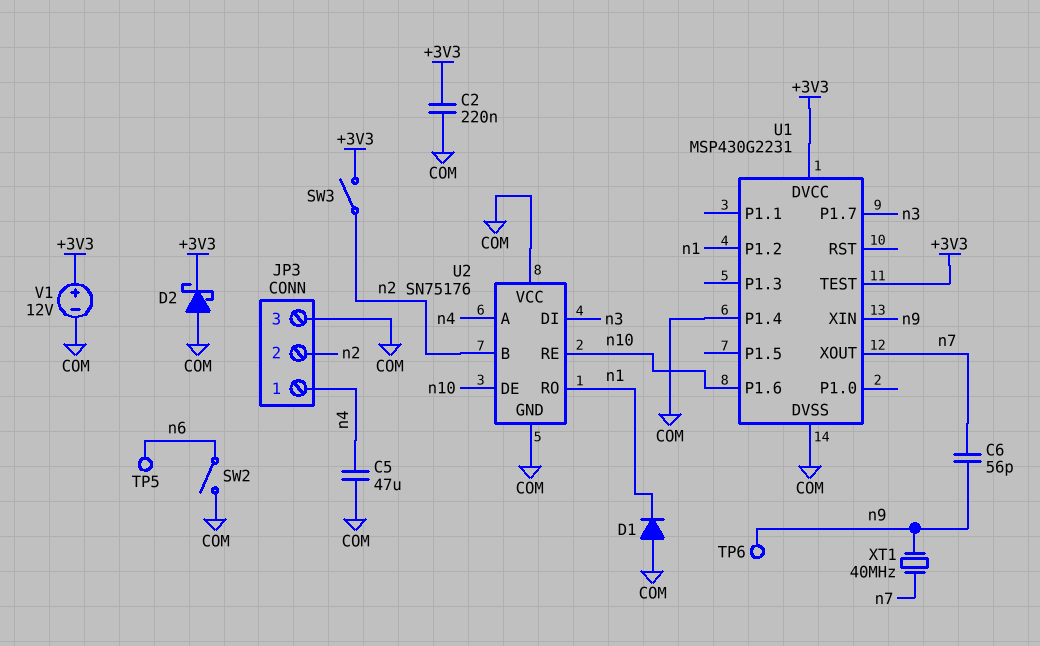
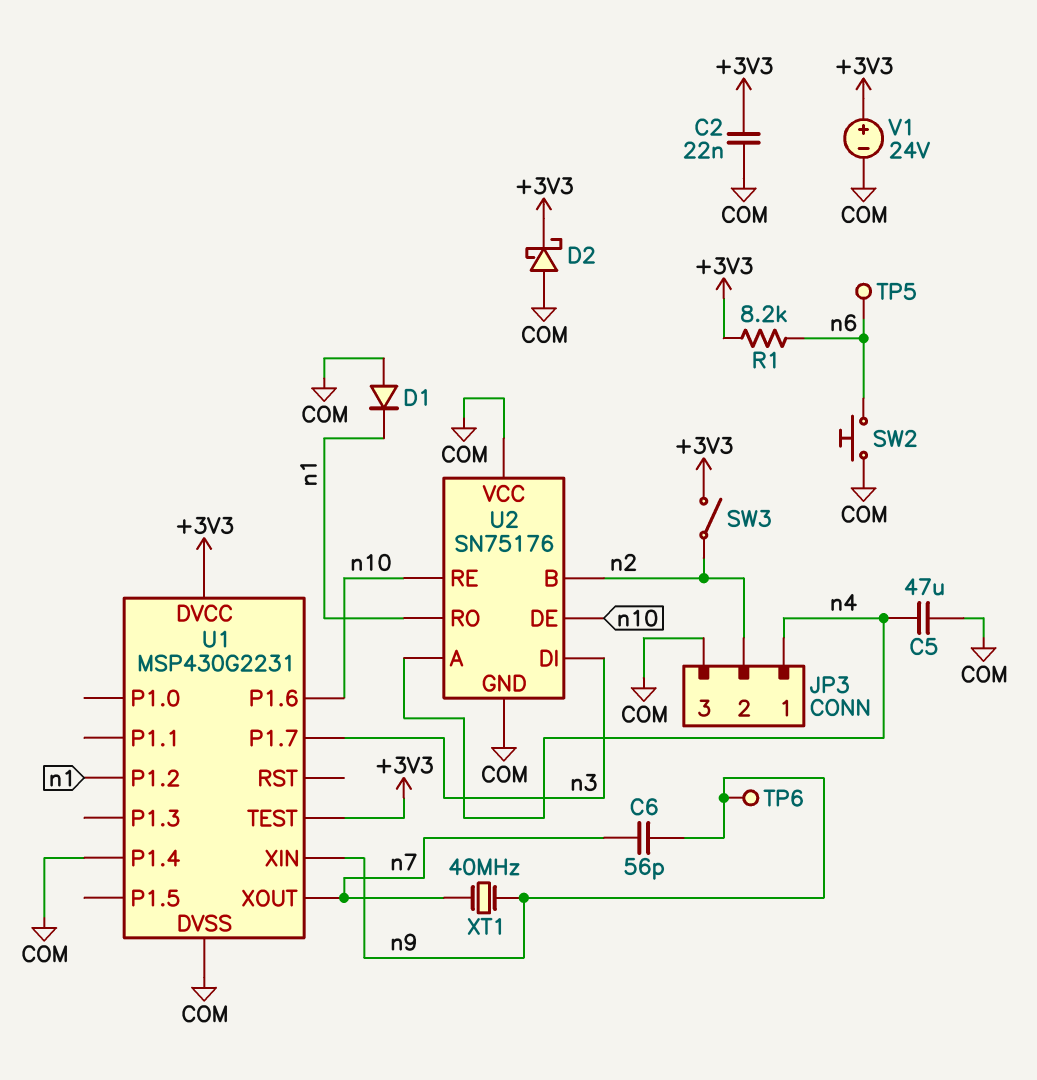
C2: 220nF (+3V3, COM) -> 22nF (+3V3, COM)
R1: none -> 8.2k (+3V3, n6)
SW2: switch (COM, n6) -> button (COM, n6)
V1: 12V (plus +3V3, minus COM) -> 24V (plus +3V3, minus COM)

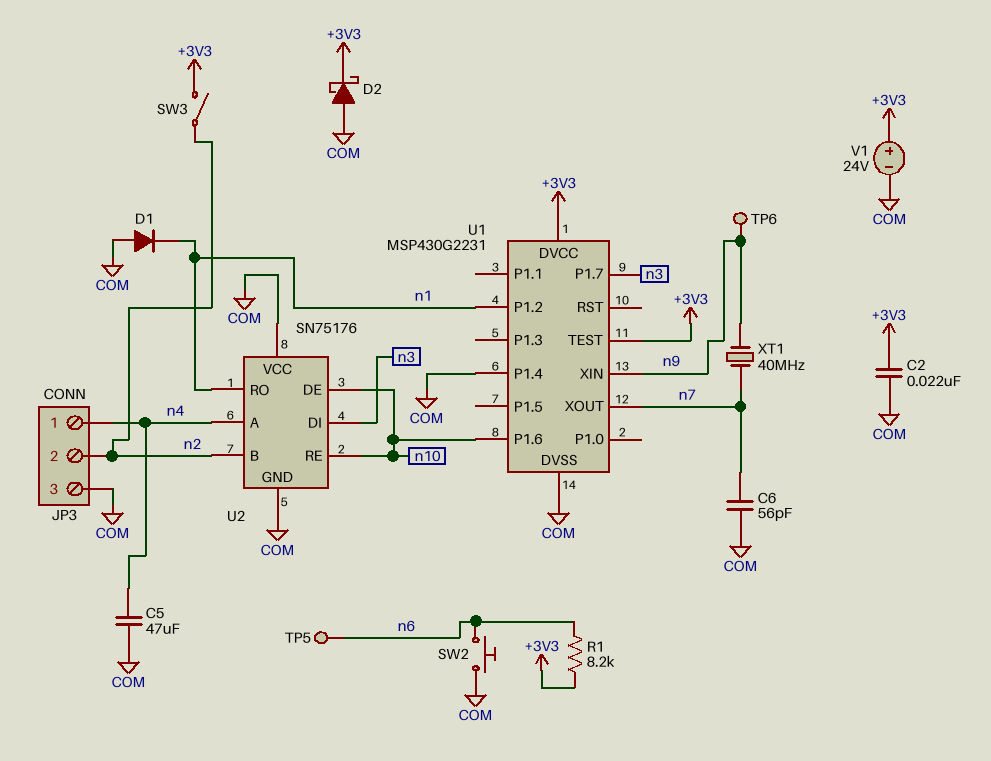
C6: 56pF (n7, n9) -> 56pF (COM, n7)

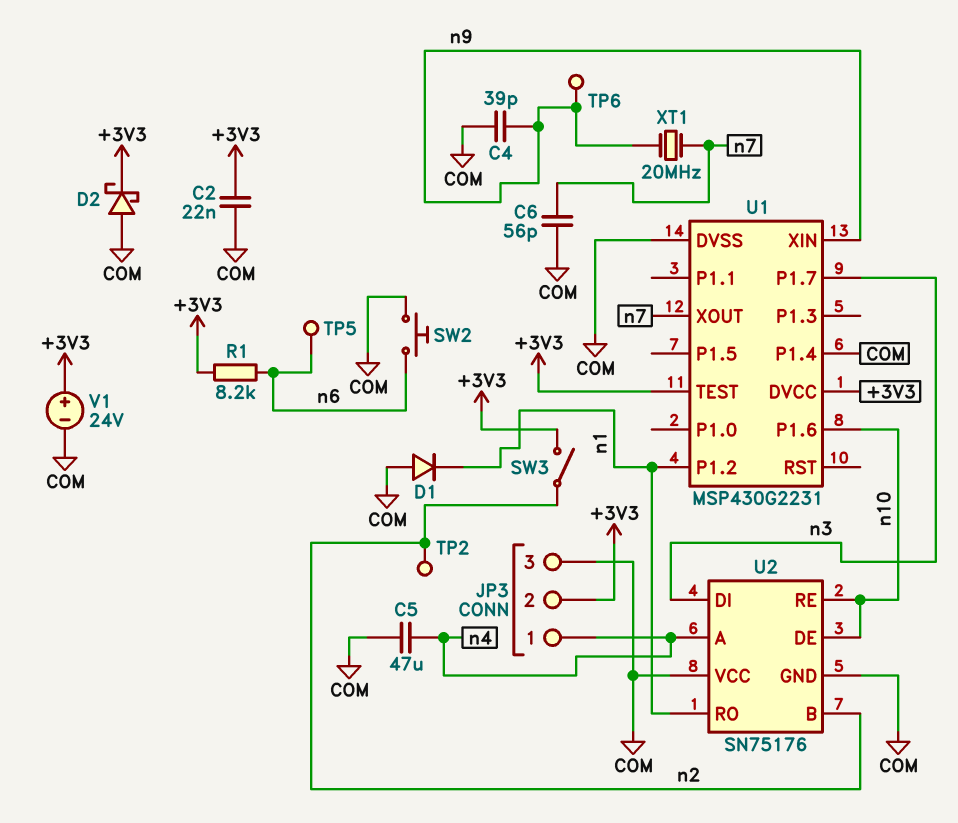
C4: none -> 39pF (COM, n9)
JP3 pin 2: n2 -> +3V3
TP2: none -> test point (n2)
XT1: 40MHz (n7, n9) -> 20MHz (n7, n9)

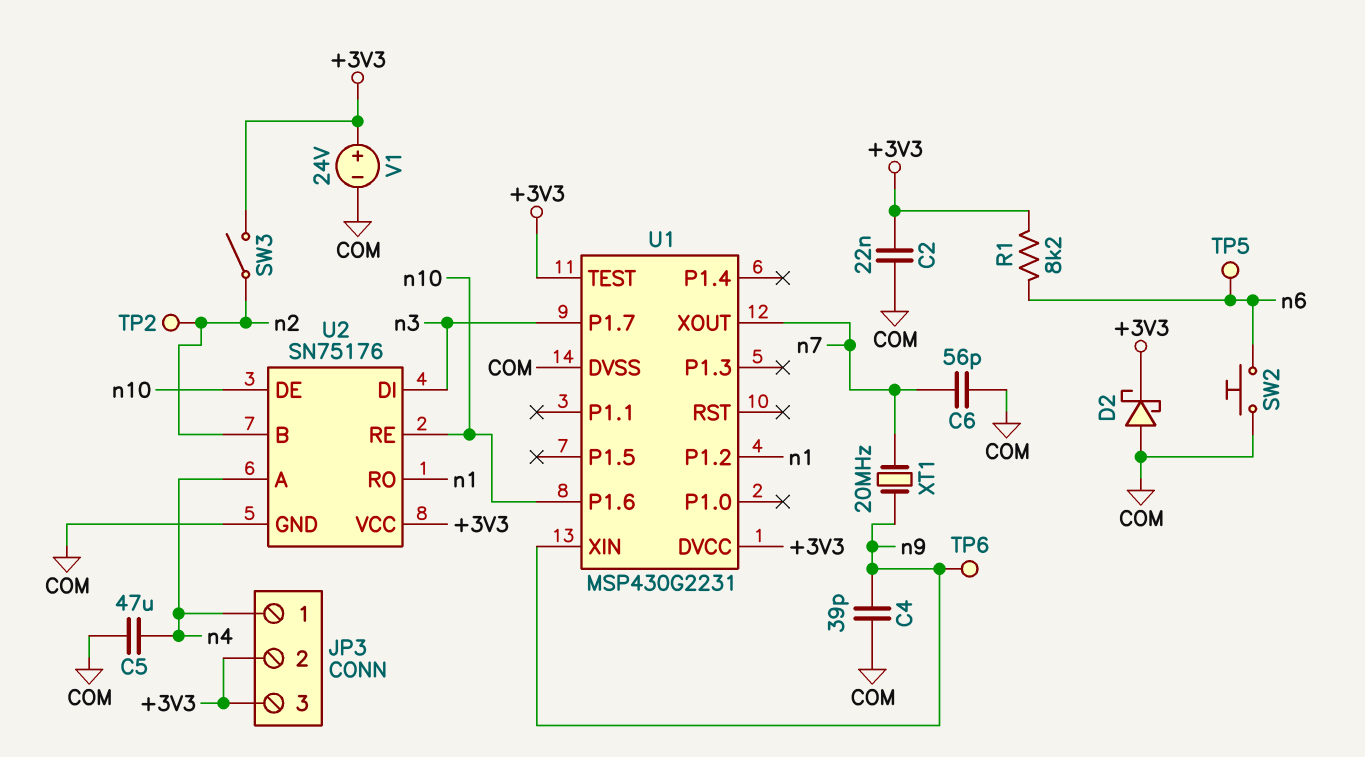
D1: diode (A COM, K n1) -> none
JP3 pin 3: COM -> +3V3
U1 pin P1.4: COM -> none
U2 pin VCC: COM -> +3V3

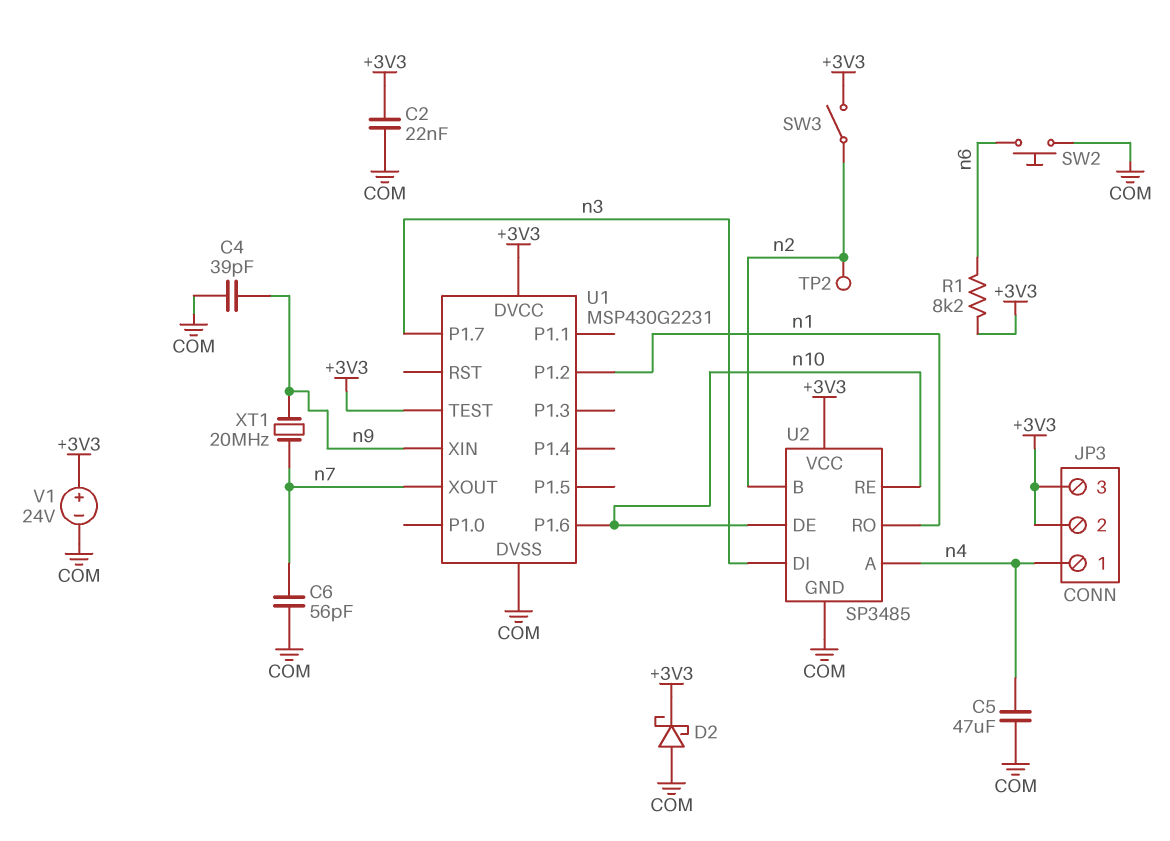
TP5: test point (n6) -> none
TP6: test point (n9) -> none
U2: SN75176 -> SP3485

